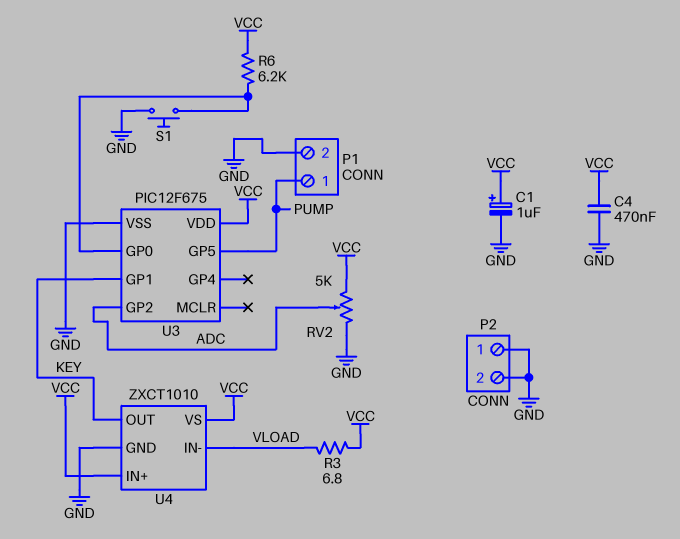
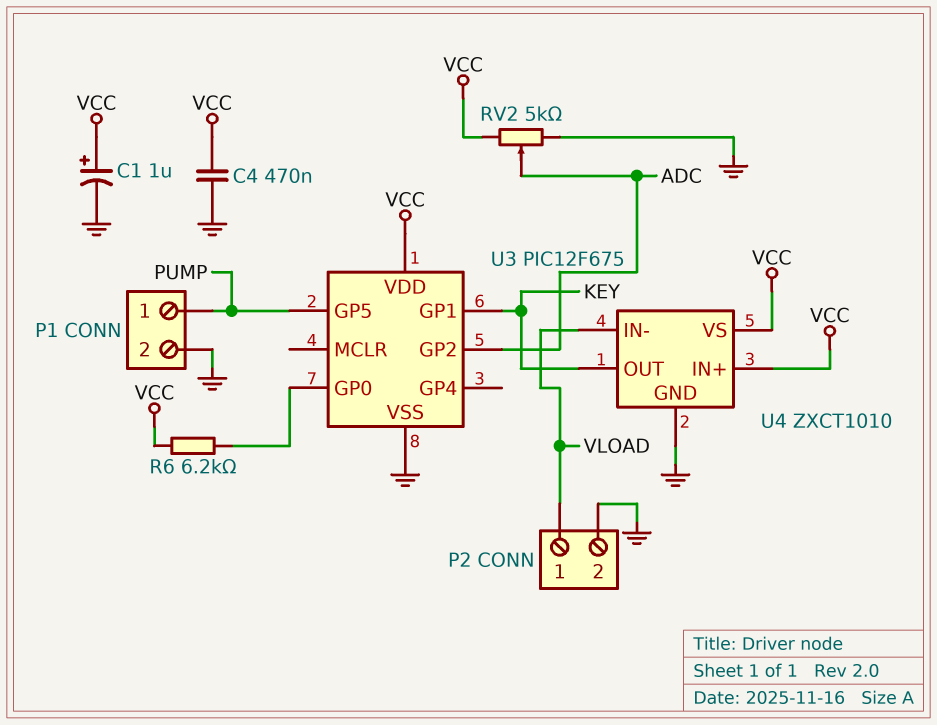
P2 pin 1: GND -> VLOAD
R3: 6.8 (VCC, VLOAD) -> none
S1: button (GND, U3/GP0) -> none

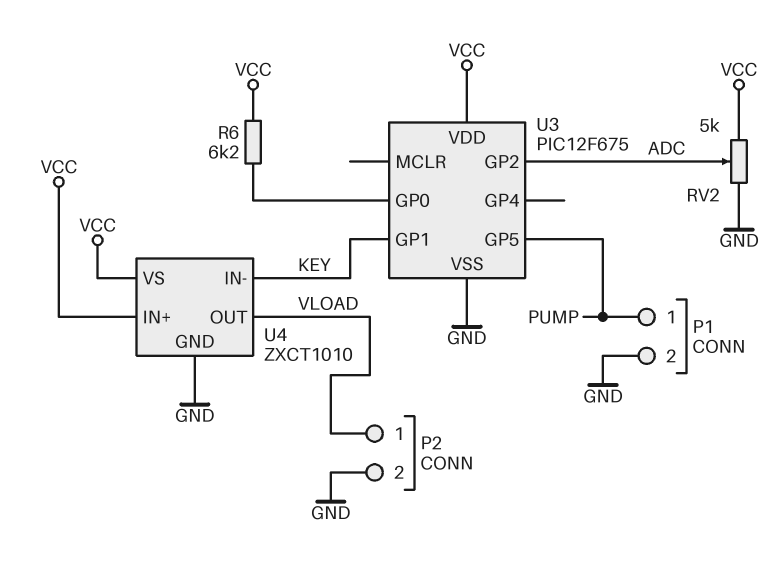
C1: 1uF (plus VCC, minus GND) -> none
C4: 470nF (GND, VCC) -> none
U4 pin IN-: VLOAD -> KEY
U4 pin OUT: KEY -> VLOAD

